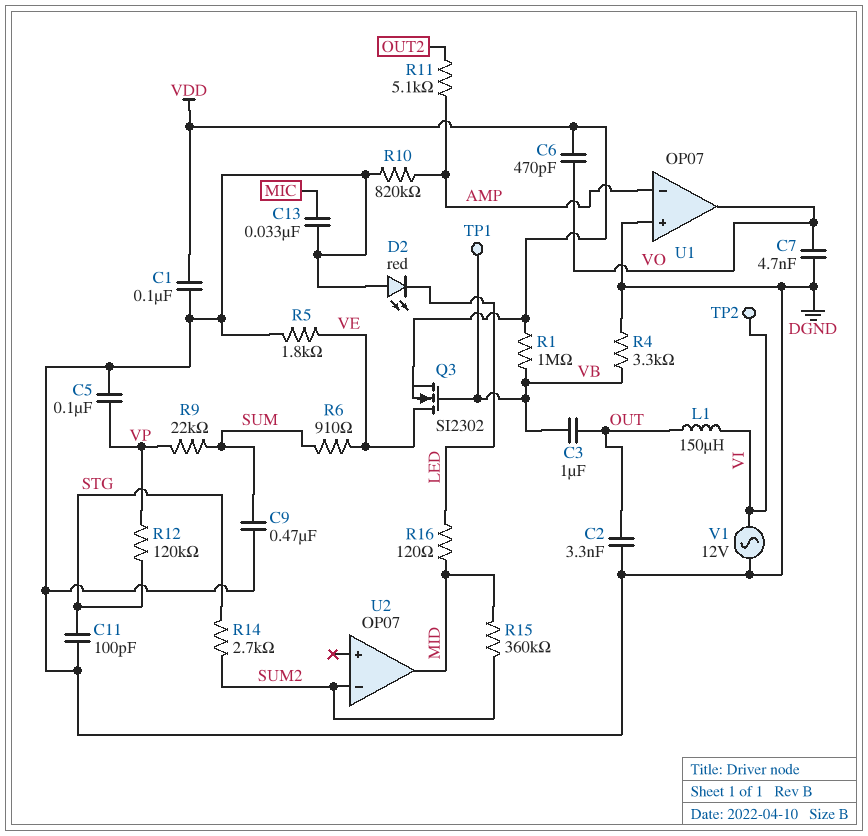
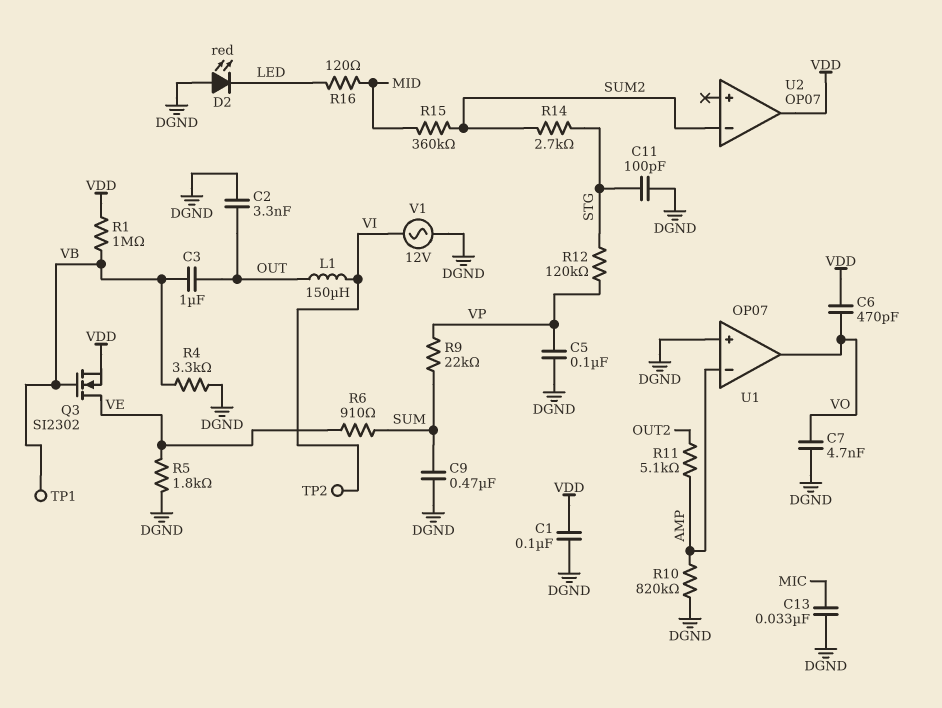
U2 pin out: MID -> VDD

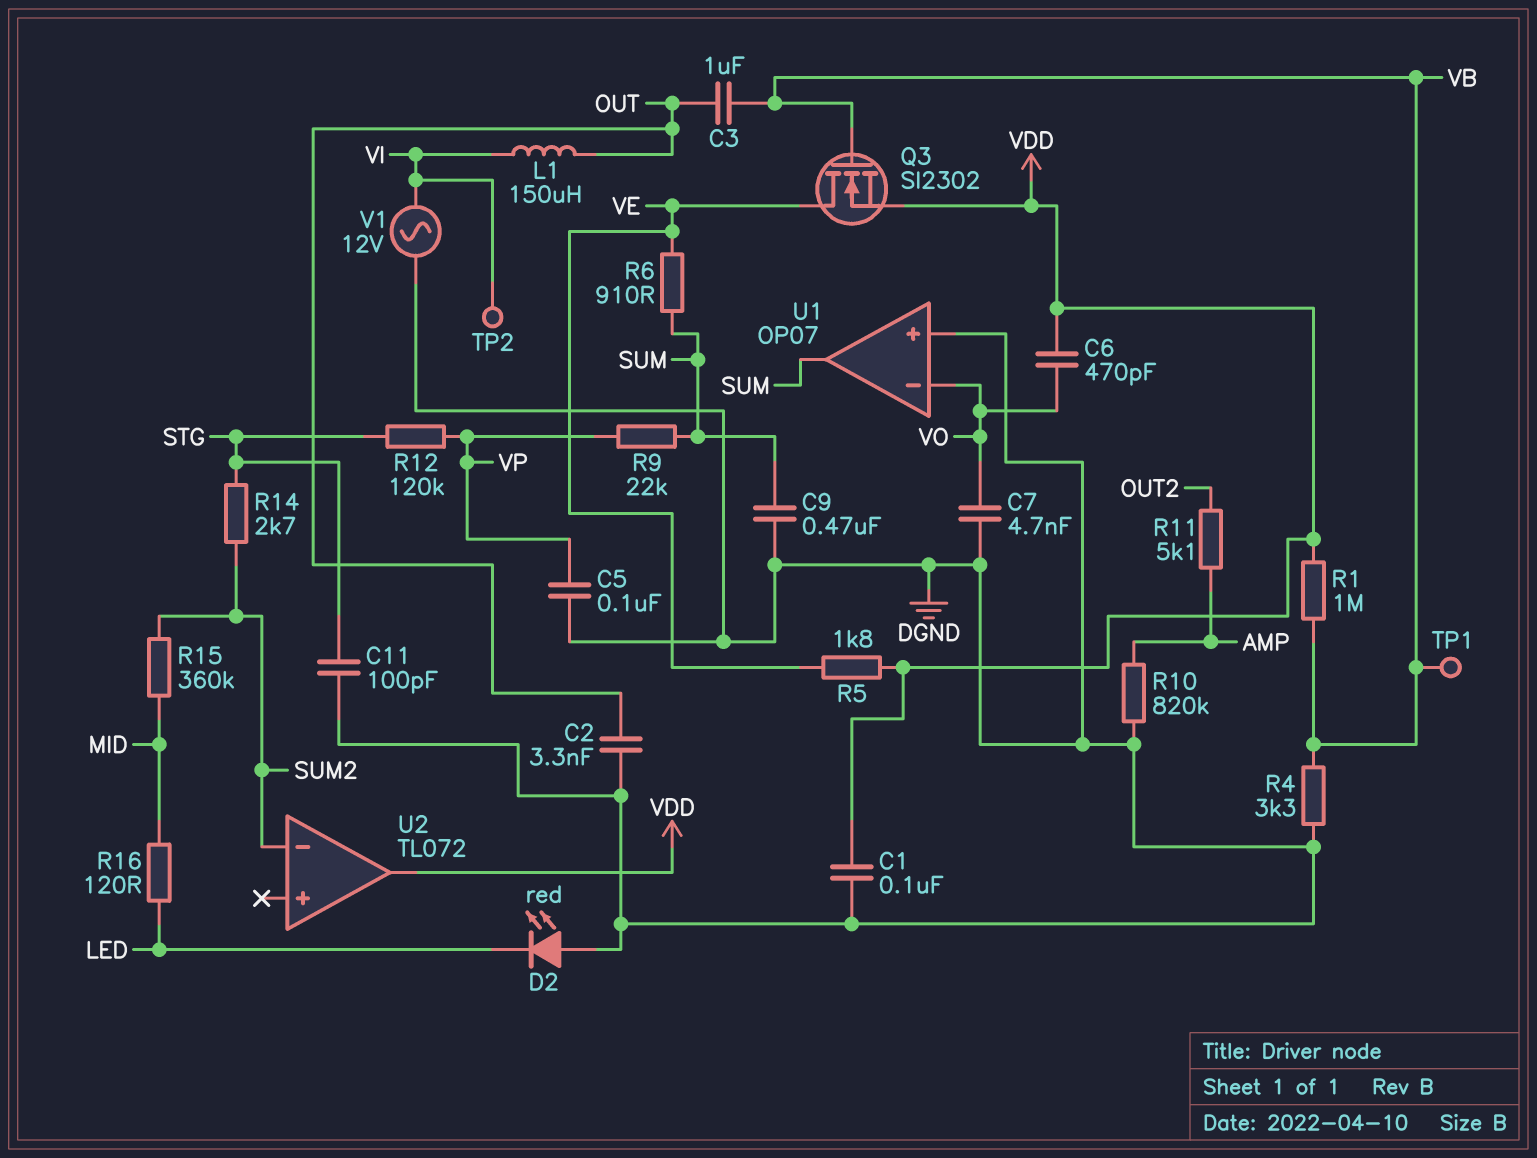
C13: 33nF (DGND, MIC) -> none
R5: 1.8k (DGND, VE) -> 1.8k (VDD, VE)
U1 pin in-: AMP -> VO
U1 pin out: VO -> SUM
U2: OP07 -> TL072

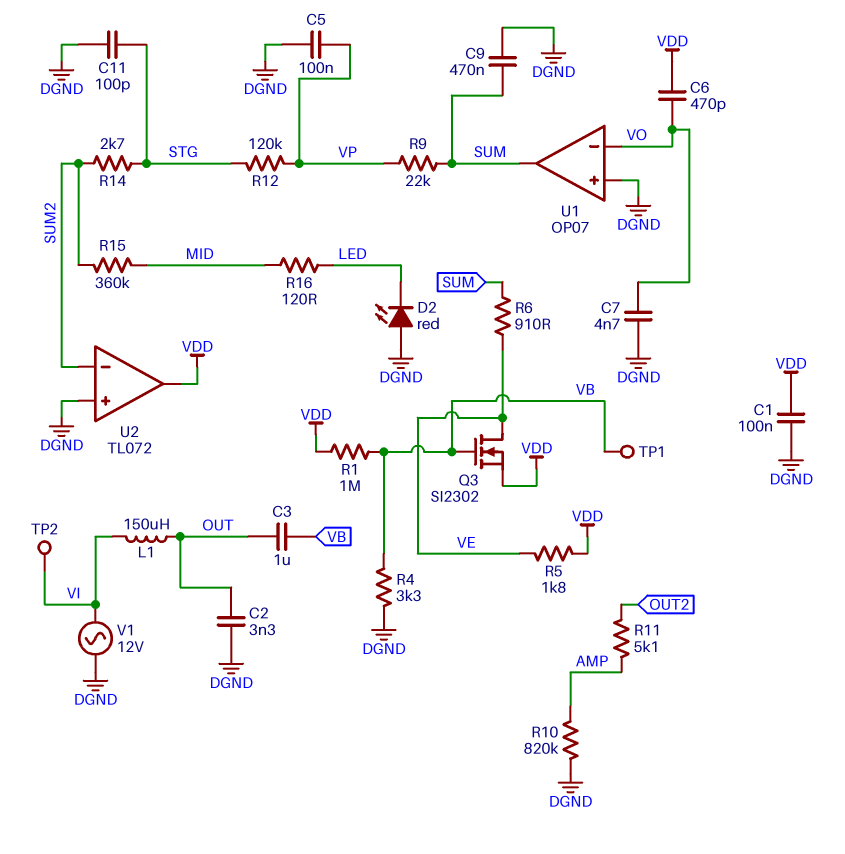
U2 pin in+: none -> DGND

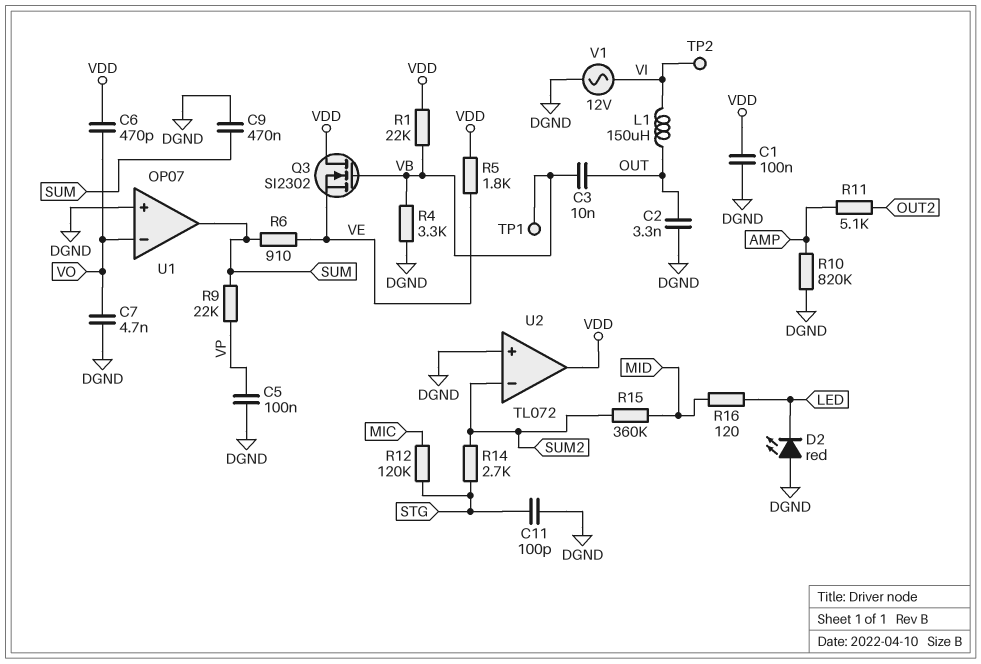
C3: 1uF (OUT, VB) -> 10nF (OUT, VB)
Q3: NMOS SI2302 (G VB, D VE, S VDD) -> NMOS SI2302 (G VB, D VDD, S VE)
R1: 1M (VB, VDD) -> 22k (VB, VDD)
R12: 120k (STG, VP) -> 120k (MIC, STG)

